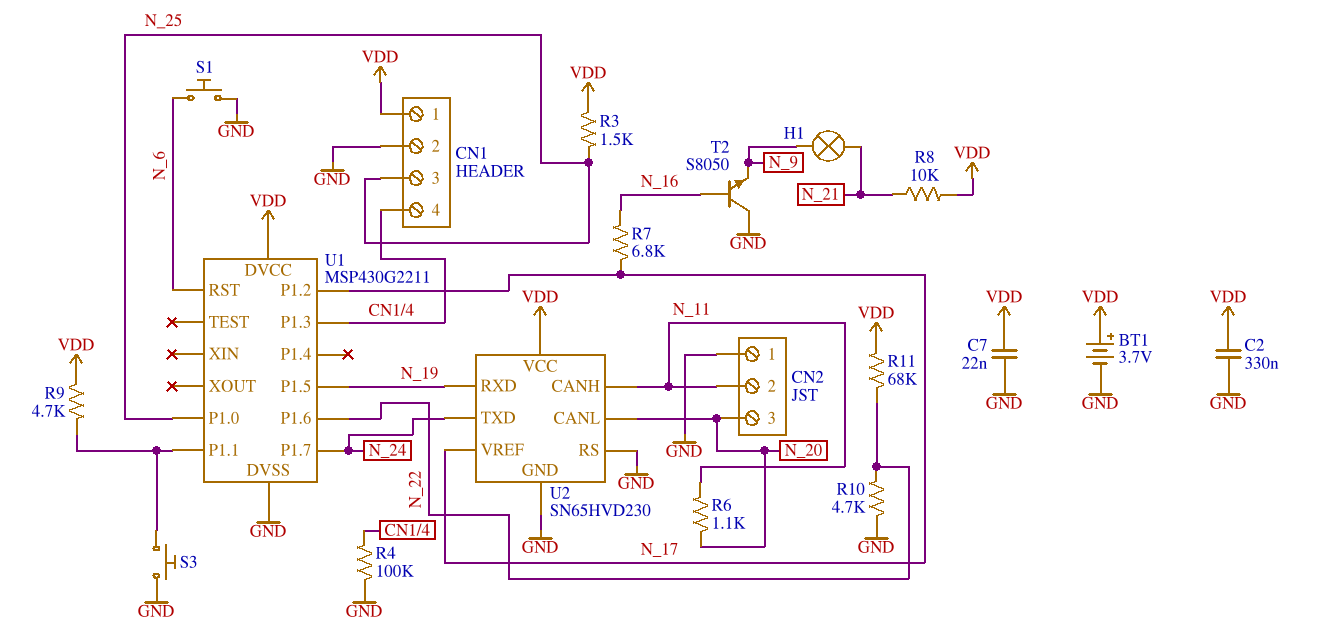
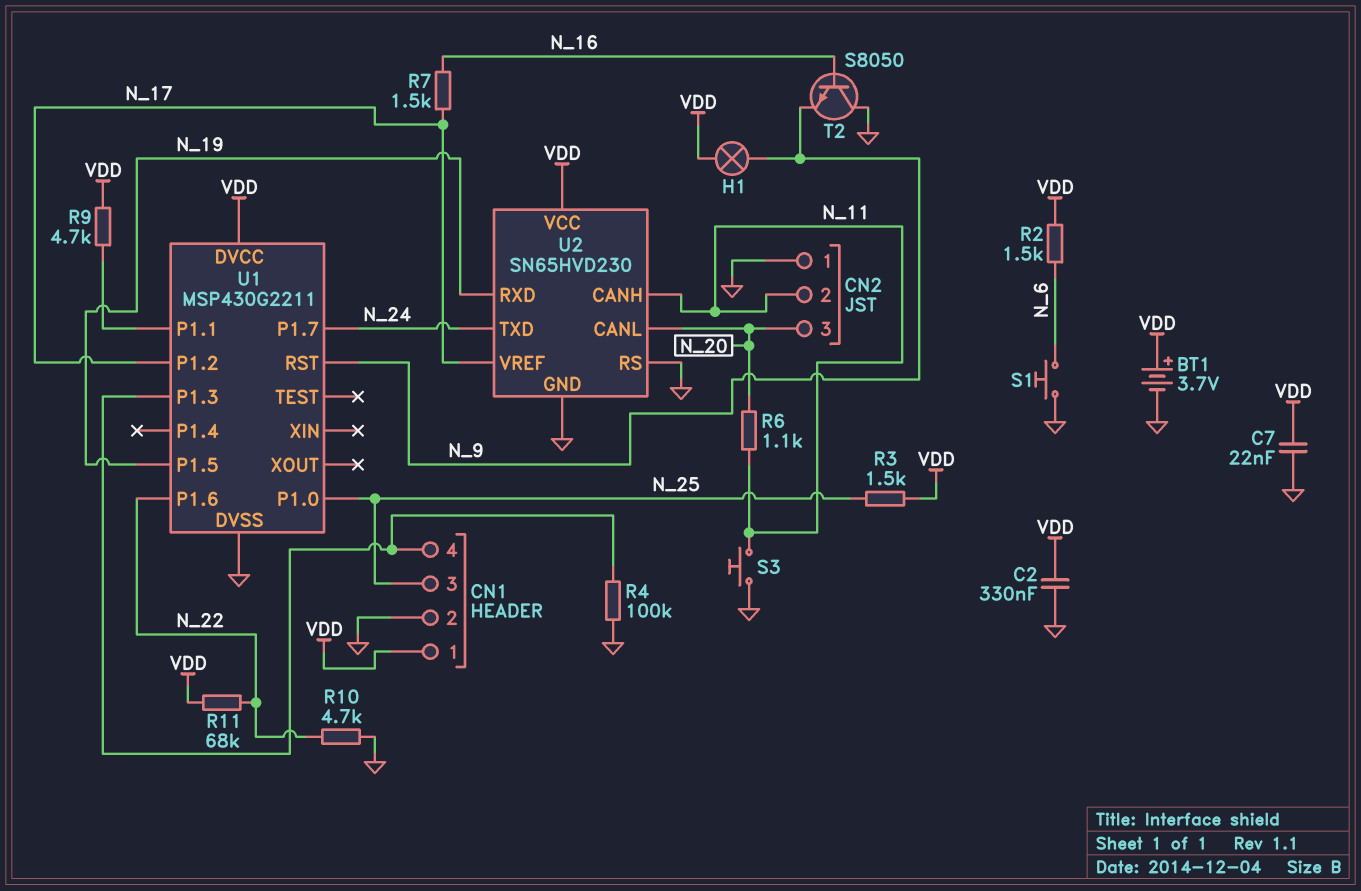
H1: lamp (N_9, N_21) -> lamp (N_9, VDD)
R2: none -> 1.5k (N_6, VDD)
R7: 6.8k (N_16, N_17) -> 1.5k (N_16, N_17)
R8: 10k (N_21, VDD) -> none
S3: button (GND, U1/P1.1) -> button (GND, N_11)
U1 pin RST: N_6 -> N_9

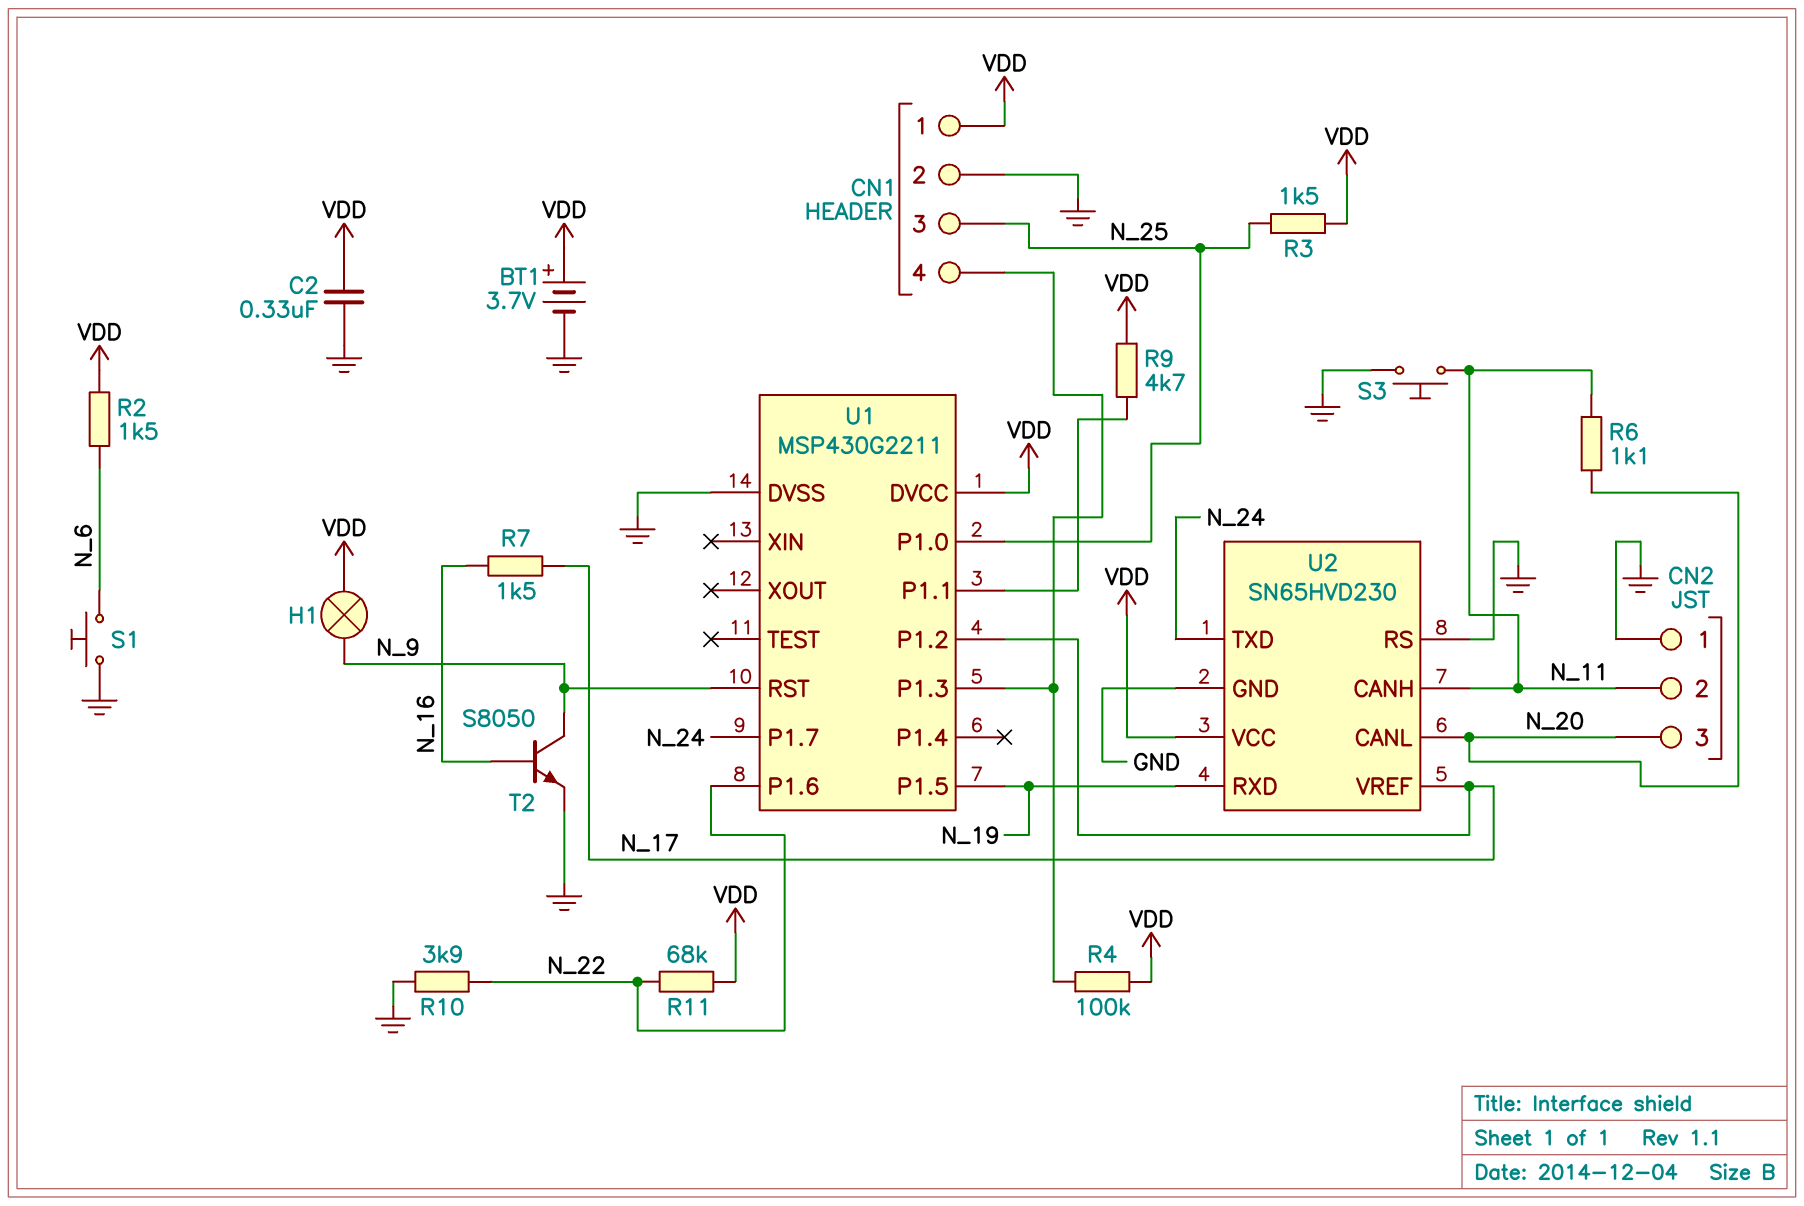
C7: 22nF (GND, VDD) -> none
R4: 100k (CN1/4, GND) -> 100k (CN1/4, VDD)
R10: 4.7k (GND, N_22) -> 3.9k (GND, N_22)
T2: NPN S8050 (B N_16, C GND, E N_9) -> NPN S8050 (B N_16, C N_9, E GND)

